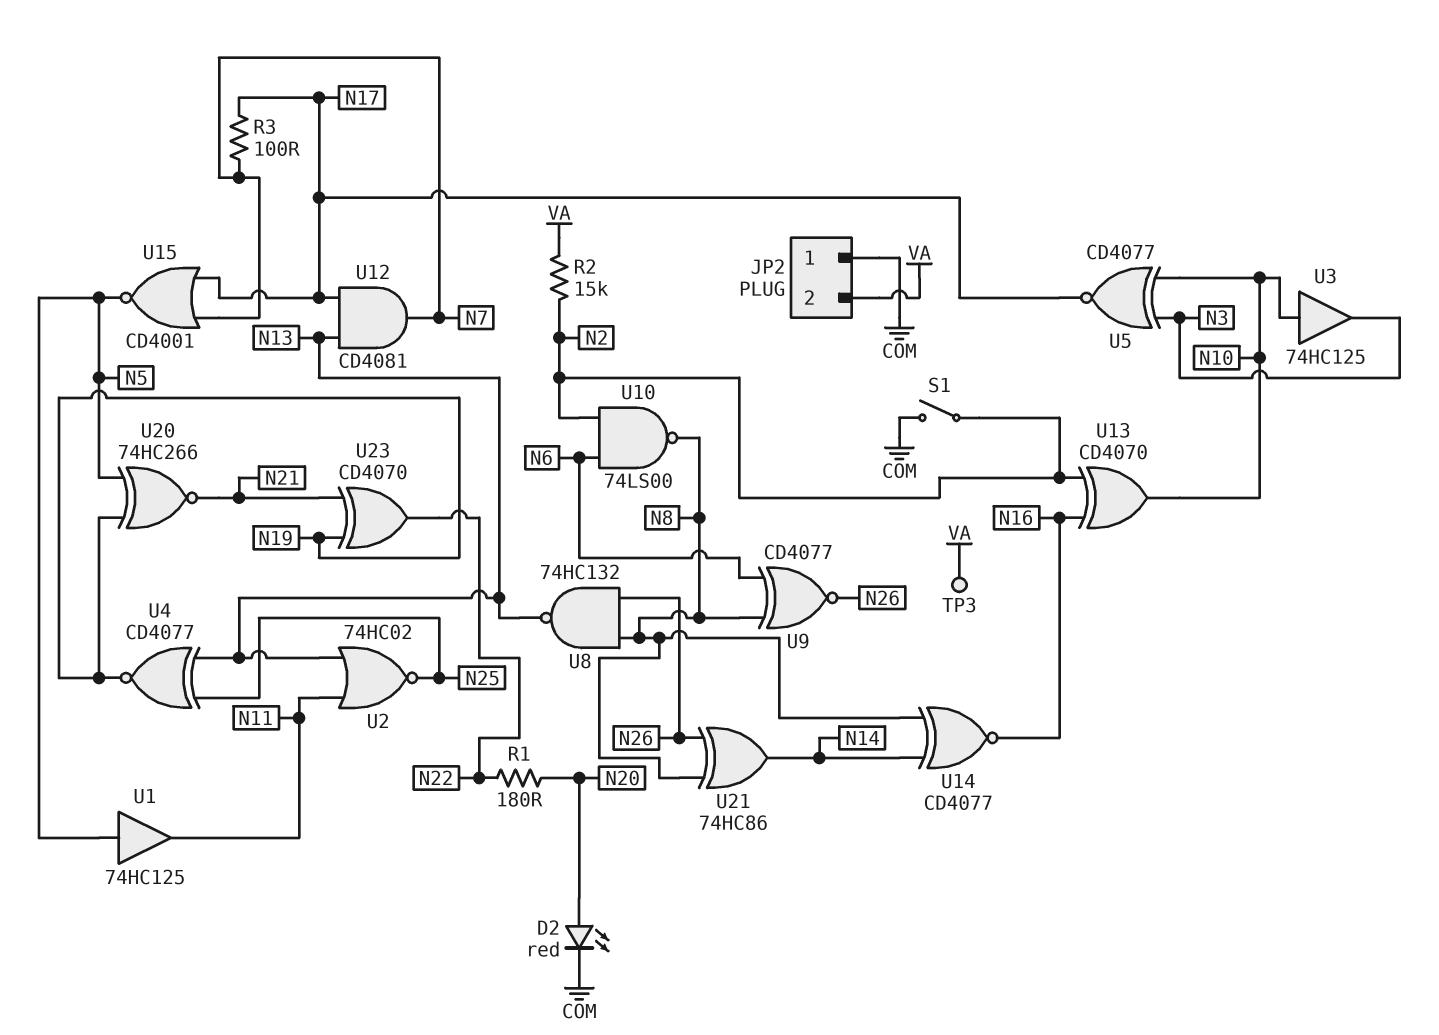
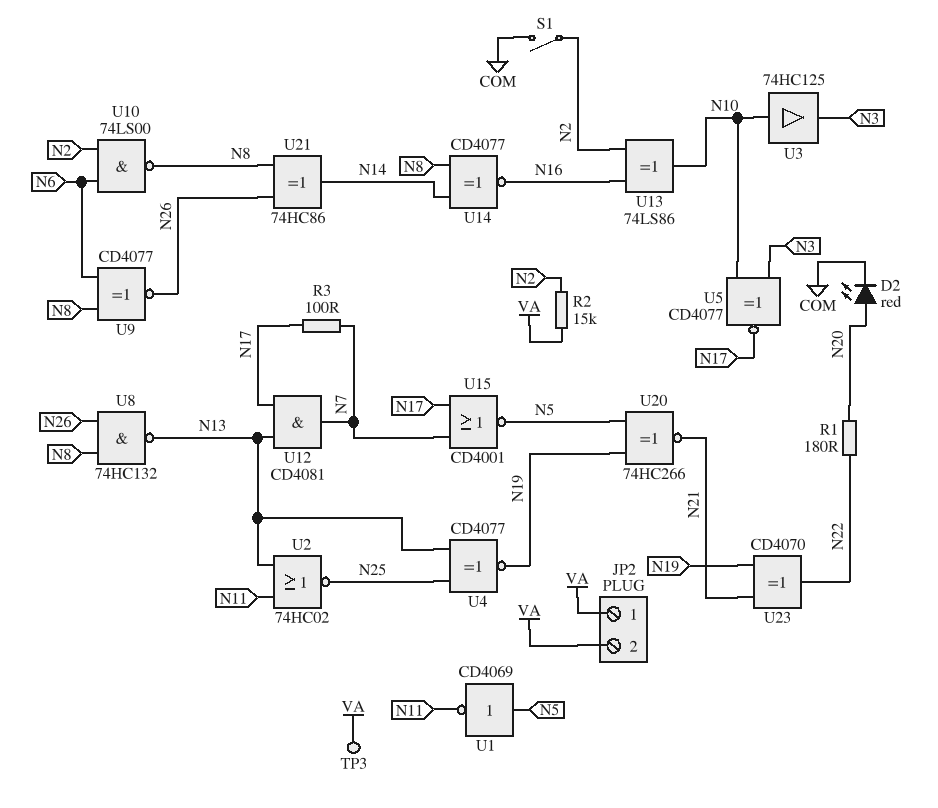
JP2 pin 1: COM -> VA
U1: buffer 74HC125 (in N5, out N11) -> NOT CD4069 (in N5, out N11)
U13: XOR CD4070 (in N2, in N16, out N10) -> XOR 74LS86 (in N2, in N16, out N10)

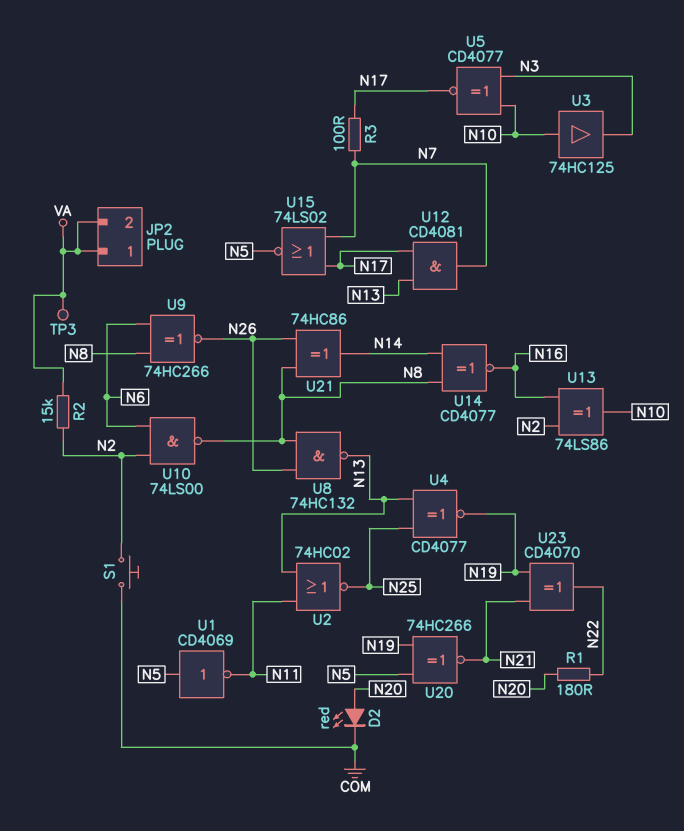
S1: switch (COM, N2) -> button (COM, N2)
U9: XNOR CD4077 (in N6, in N8, out N26) -> XNOR 74HC266 (in N6, in N8, out N26)
U15: NOR CD4001 (in N7, in N17, out N5) -> NOR 74LS02 (in N7, in N17, out N5)

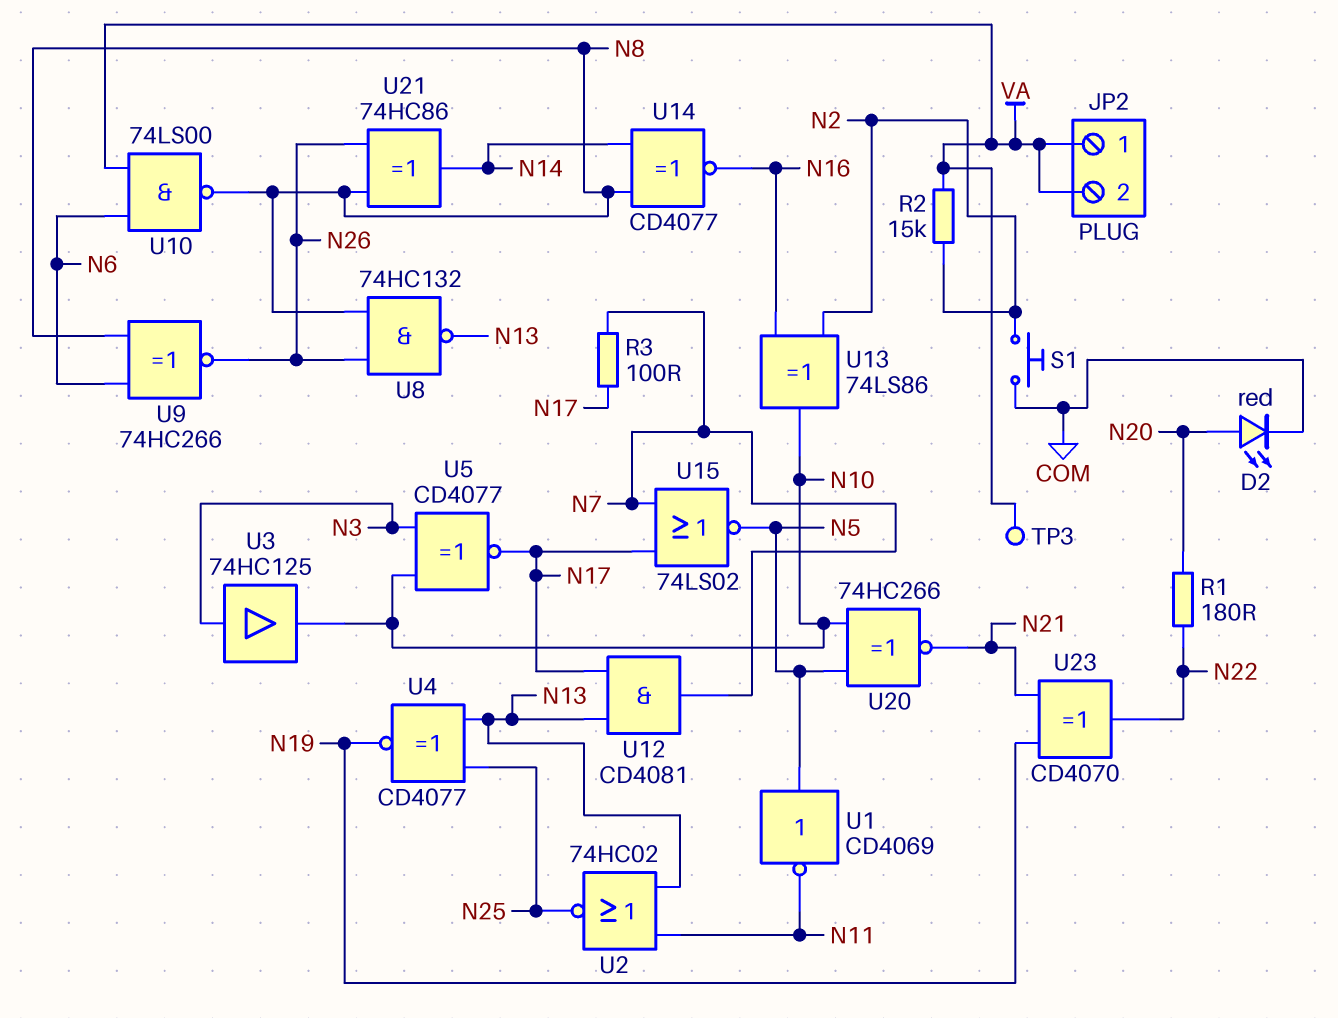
U3: buffer 74HC125 (in N10, out N3) -> buffer 74HC125 (in N3, out N10)
U10: NAND 74LS00 (in N2, in N6, out N8) -> NAND 74LS00 (in N6, in VA, out N8)
U20: XNOR 74HC266 (in N5, in N19, out N21) -> XNOR 74HC266 (in N5, in N10, out N21)

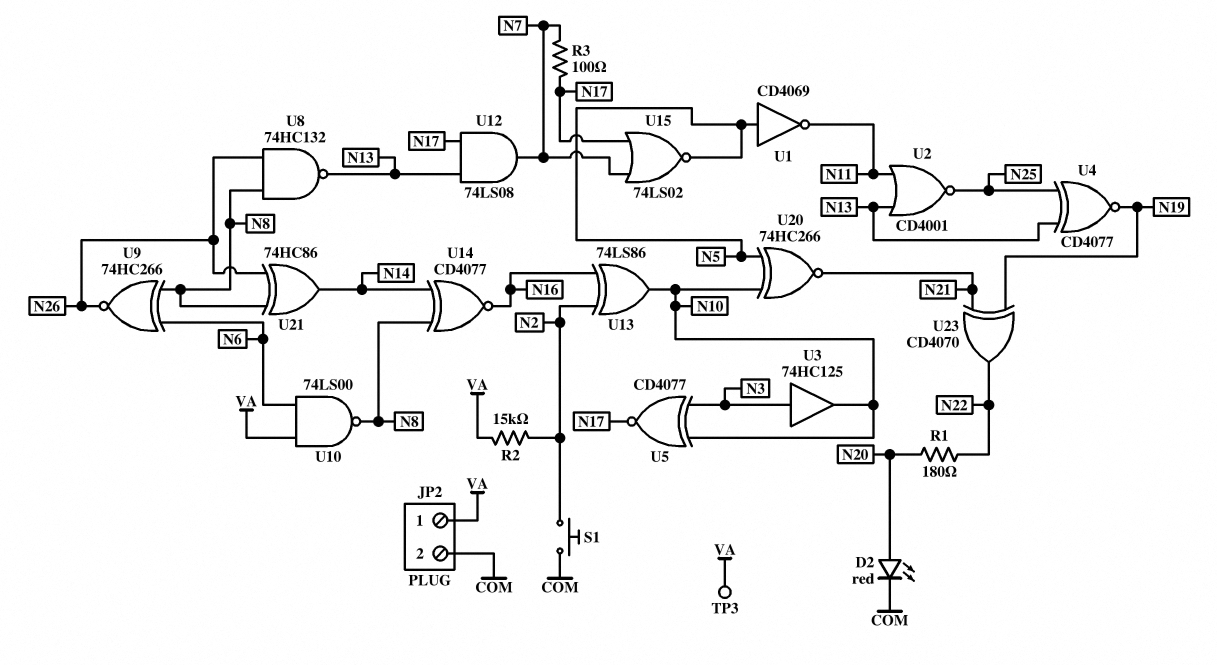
JP2 pin 2: VA -> COM
U2: NOR 74HC02 (in N11, in N13, out N25) -> NOR CD4001 (in N11, in N13, out N25)
U12: AND CD4081 (in N13, in N17, out N7) -> AND 74LS08 (in N13, in N17, out N7)

